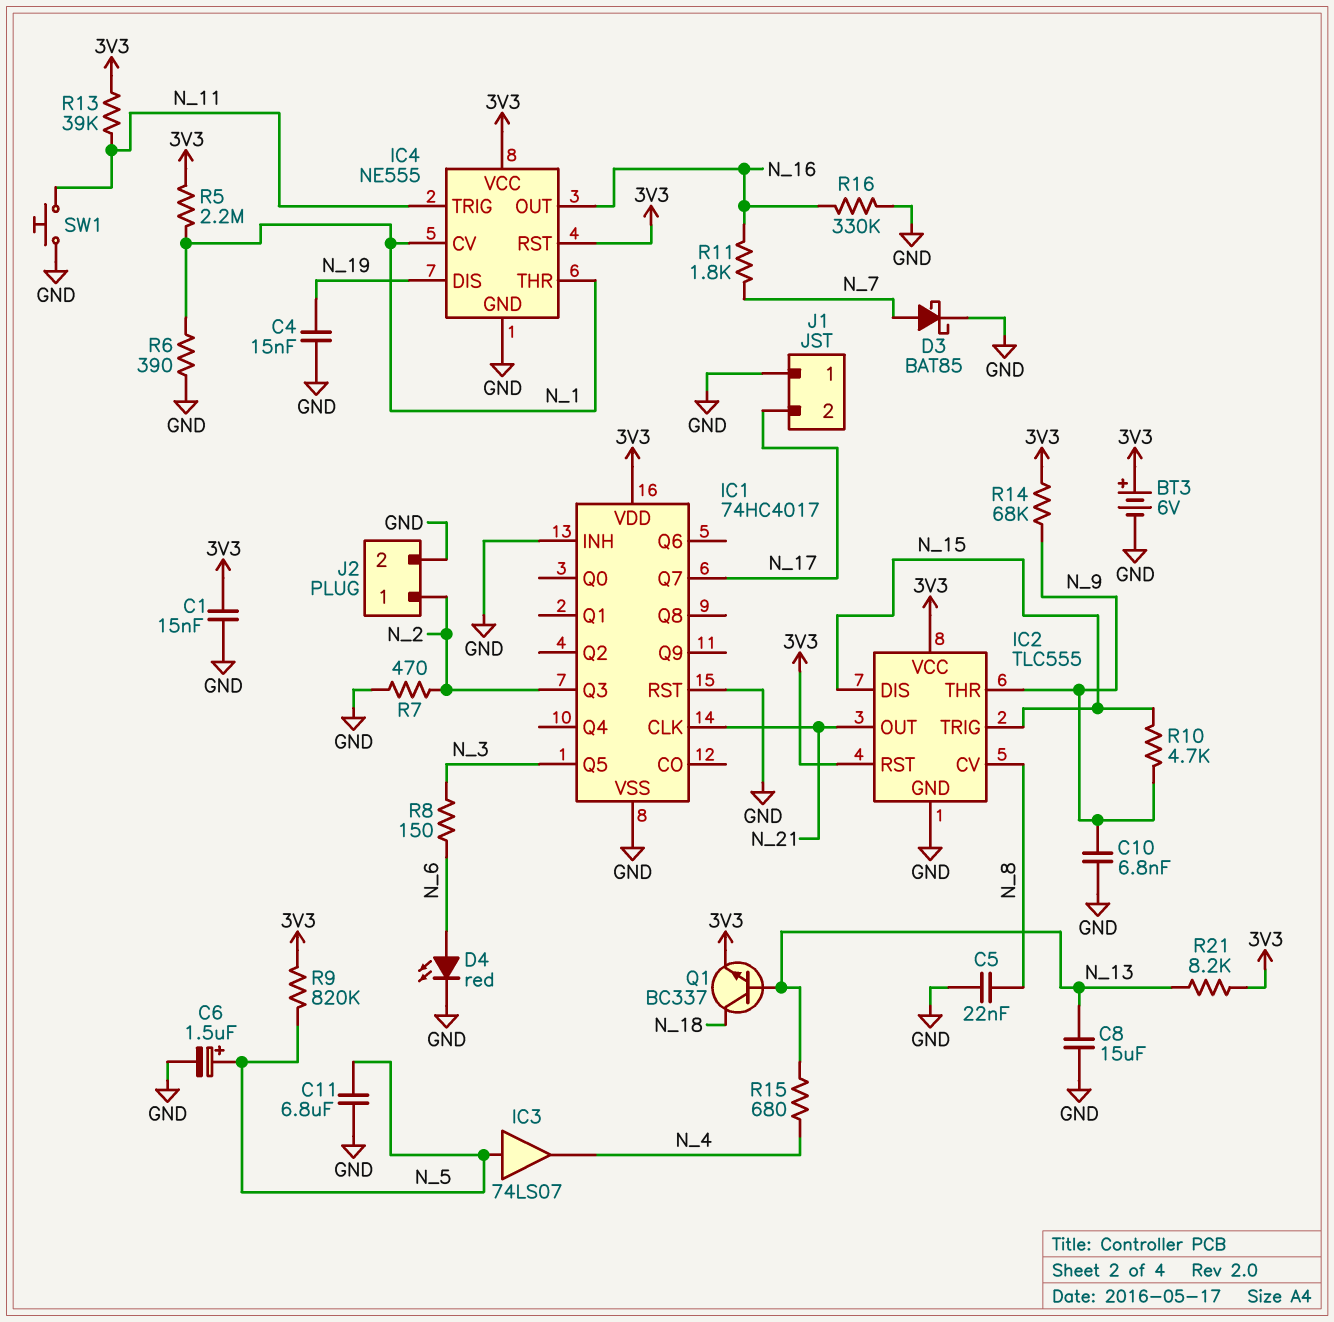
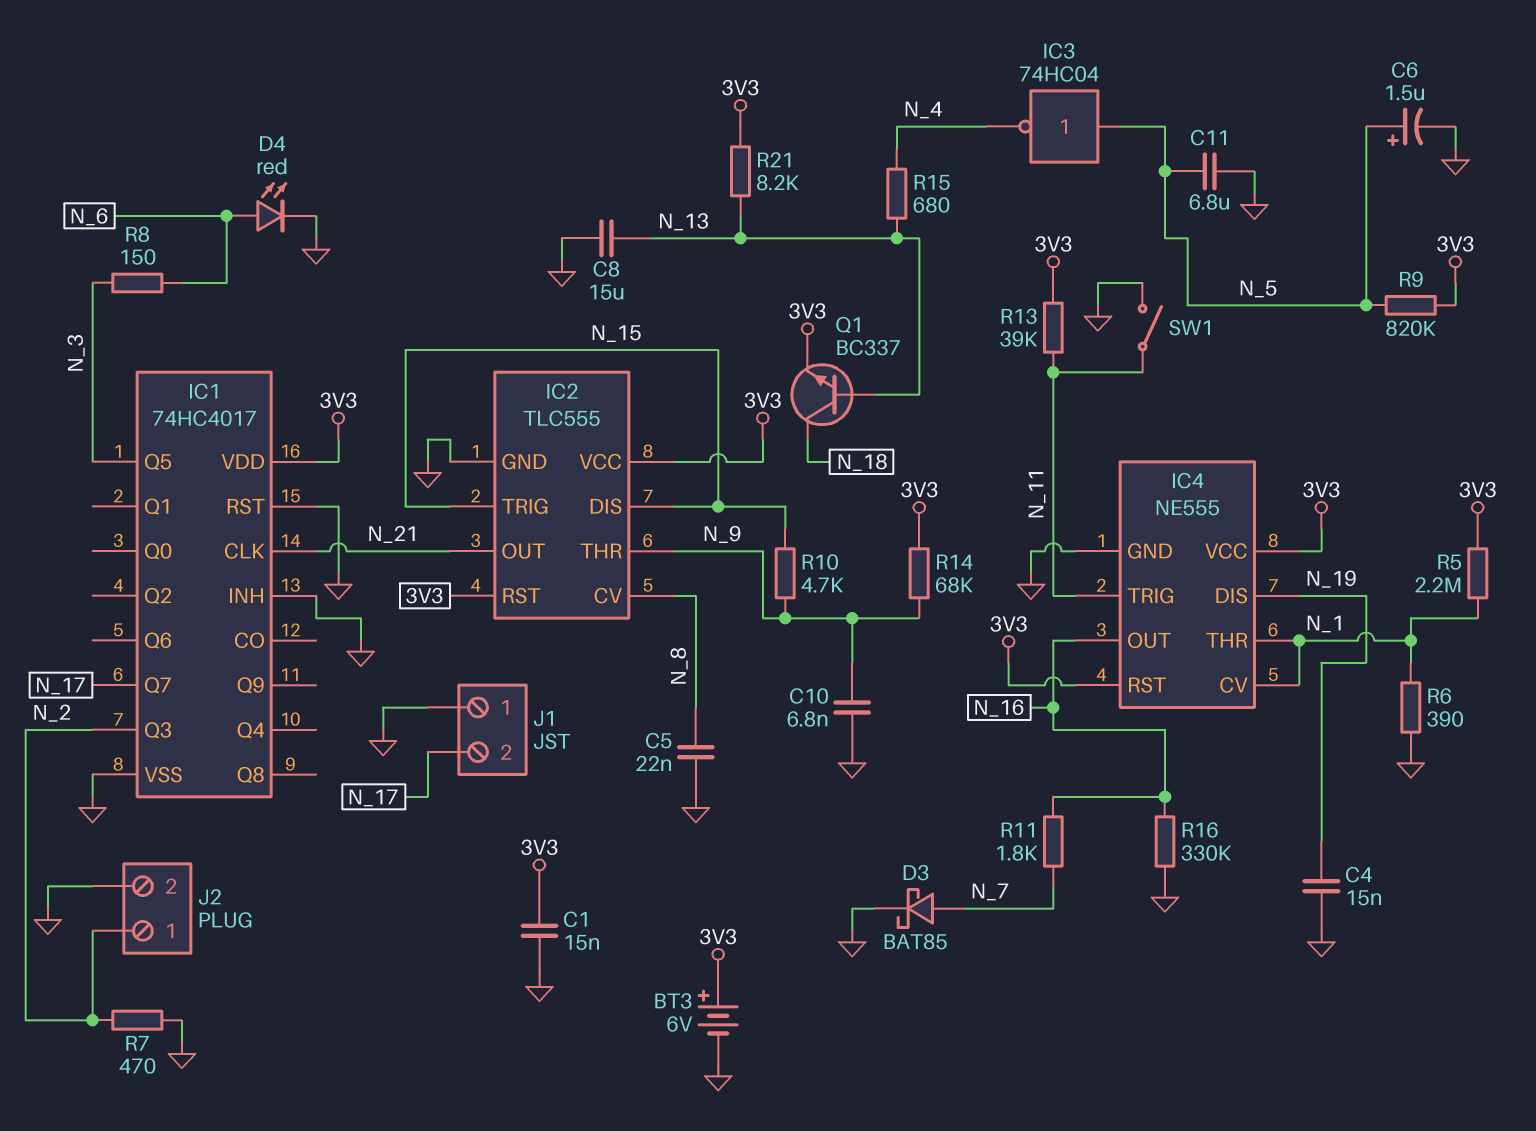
IC3: buffer 74LS07 (in N_5, out N_4) -> NOT 74HC04 (in N_5, out N_4)
SW1: button (GND, N_11) -> switch (GND, N_11)

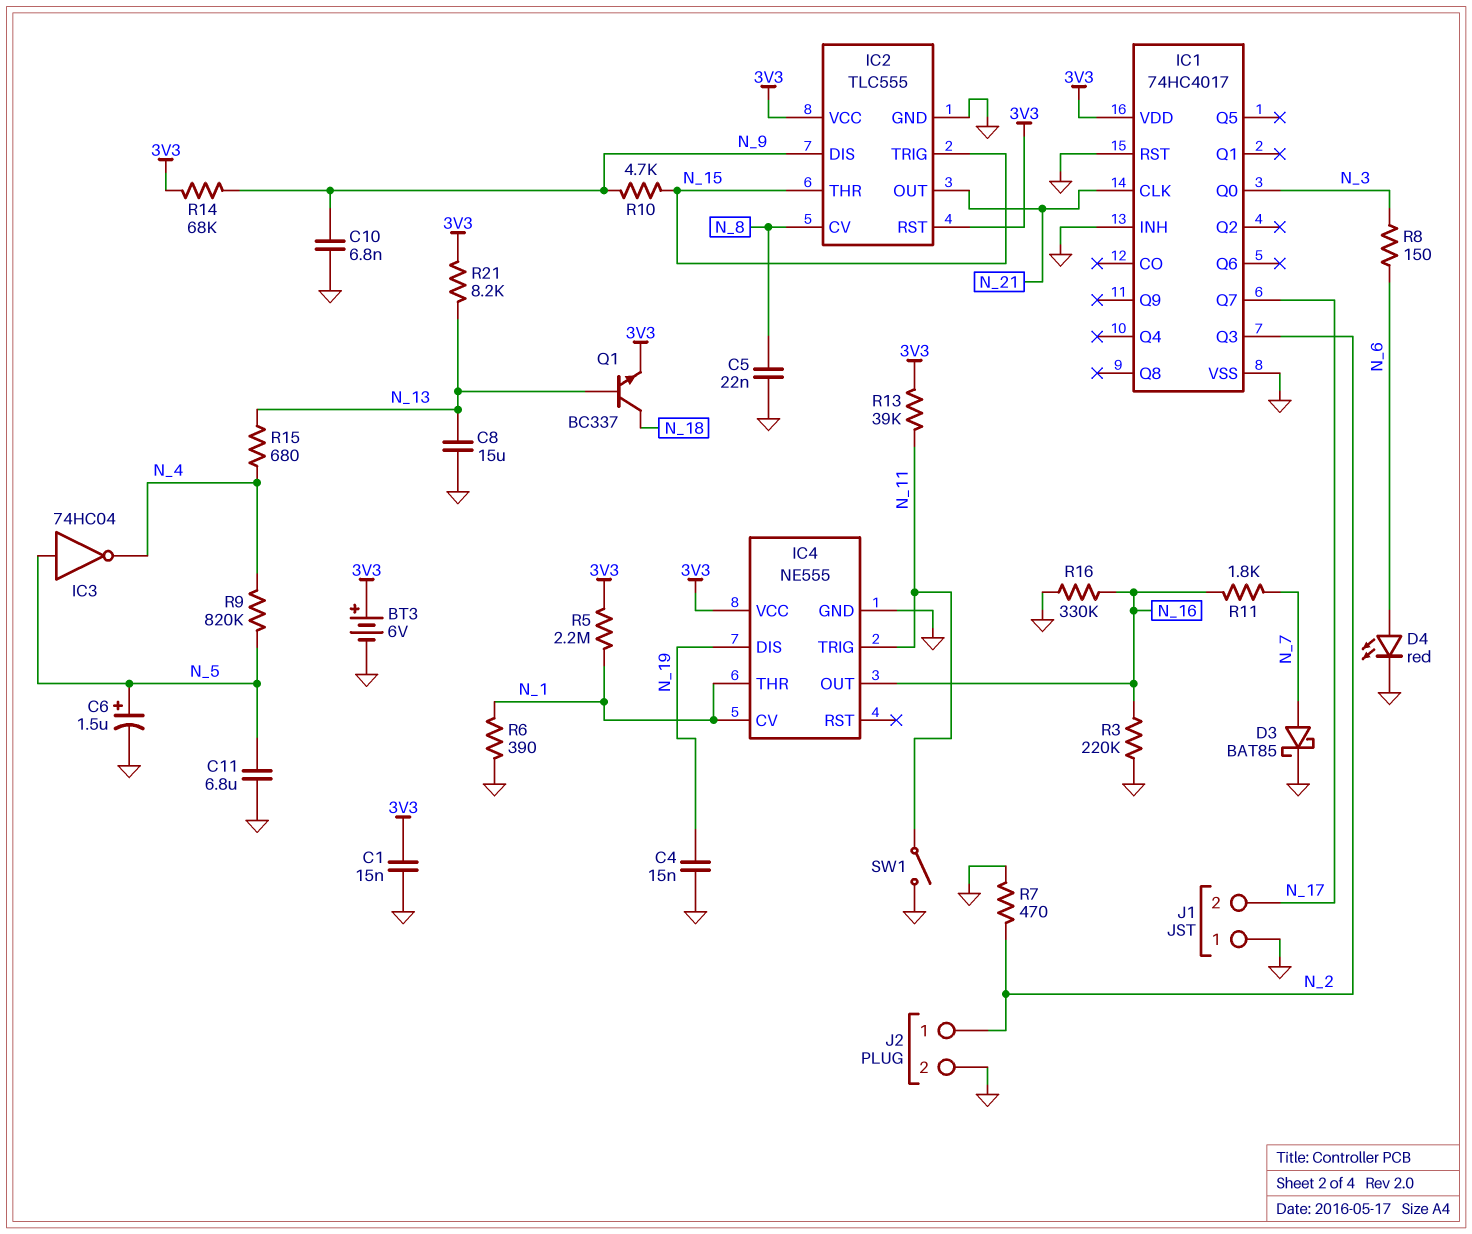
IC1 pin Q0: none -> N_3
IC1 pin Q5: N_3 -> none
IC2 pin DIS: N_15 -> N_9
IC2 pin THR: N_9 -> N_15
IC4 pin RST: 3V3 -> none
R3: none -> 220k (GND, N_16)
R9: 820k (3V3, N_5) -> 820k (N_4, N_5)

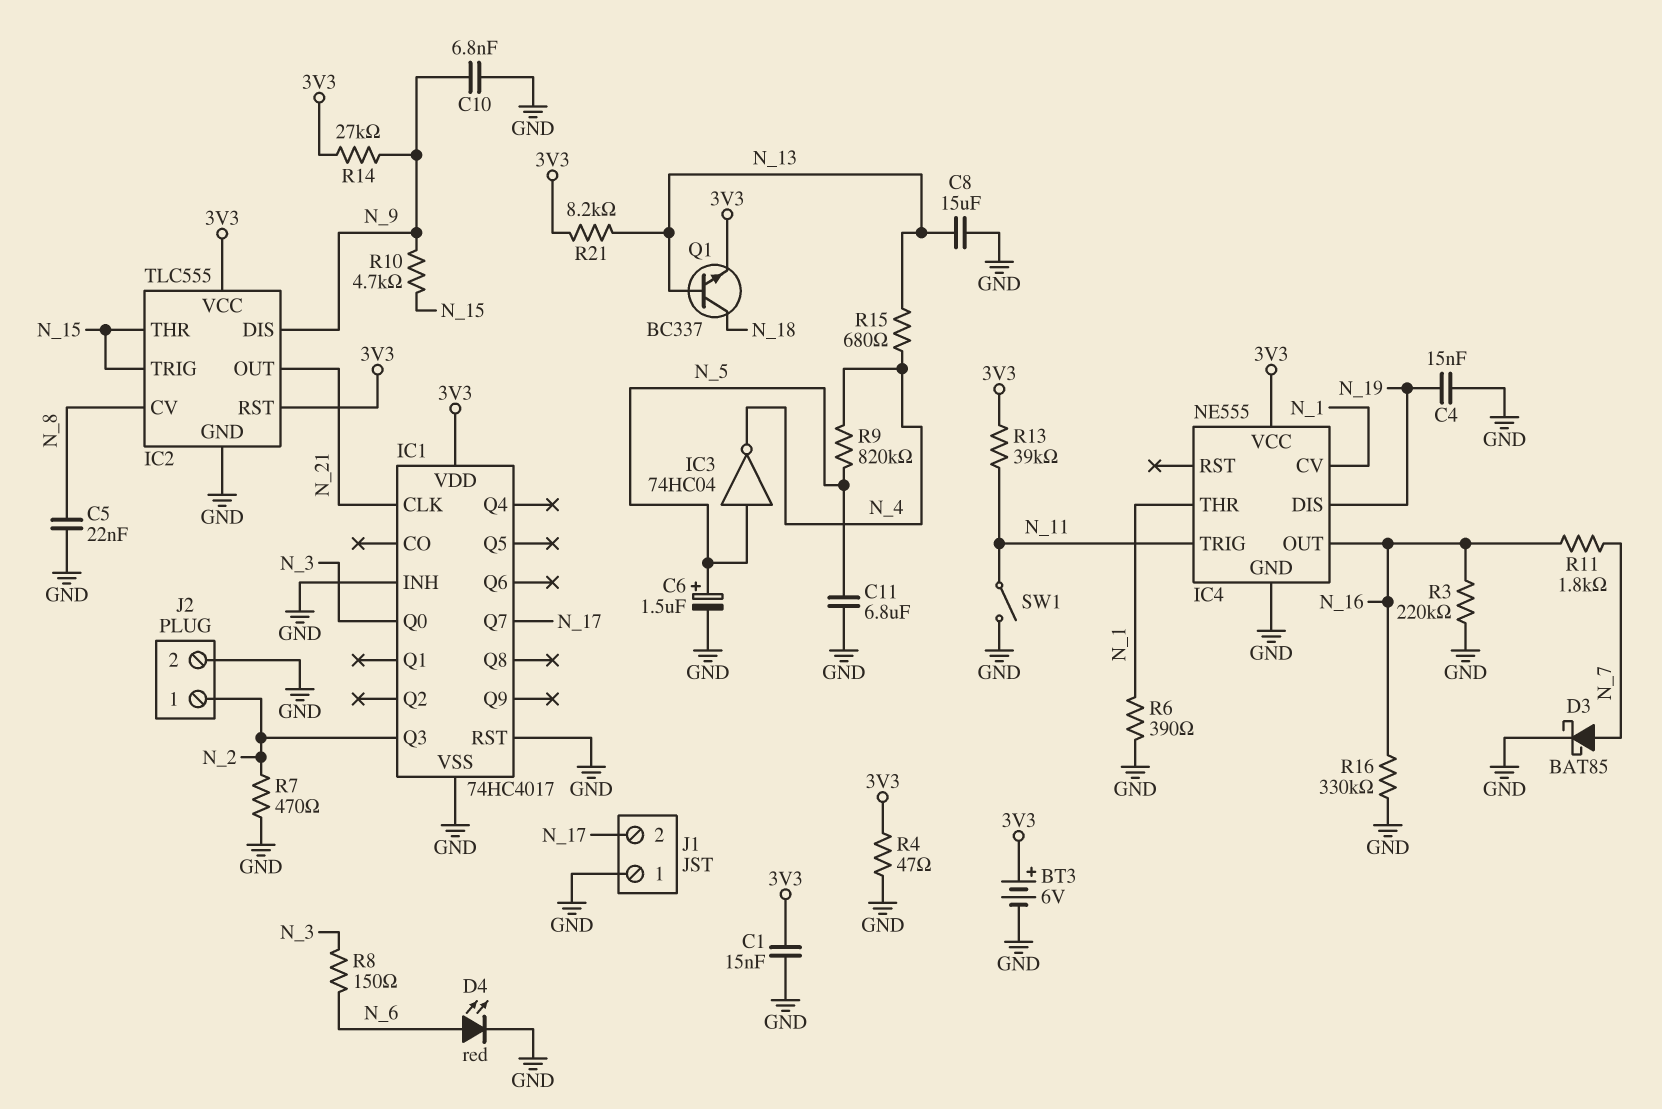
R4: none -> 47 (3V3, GND)
R5: 2.2M (3V3, N_1) -> none
R14: 68k (3V3, N_9) -> 27k (3V3, N_9)

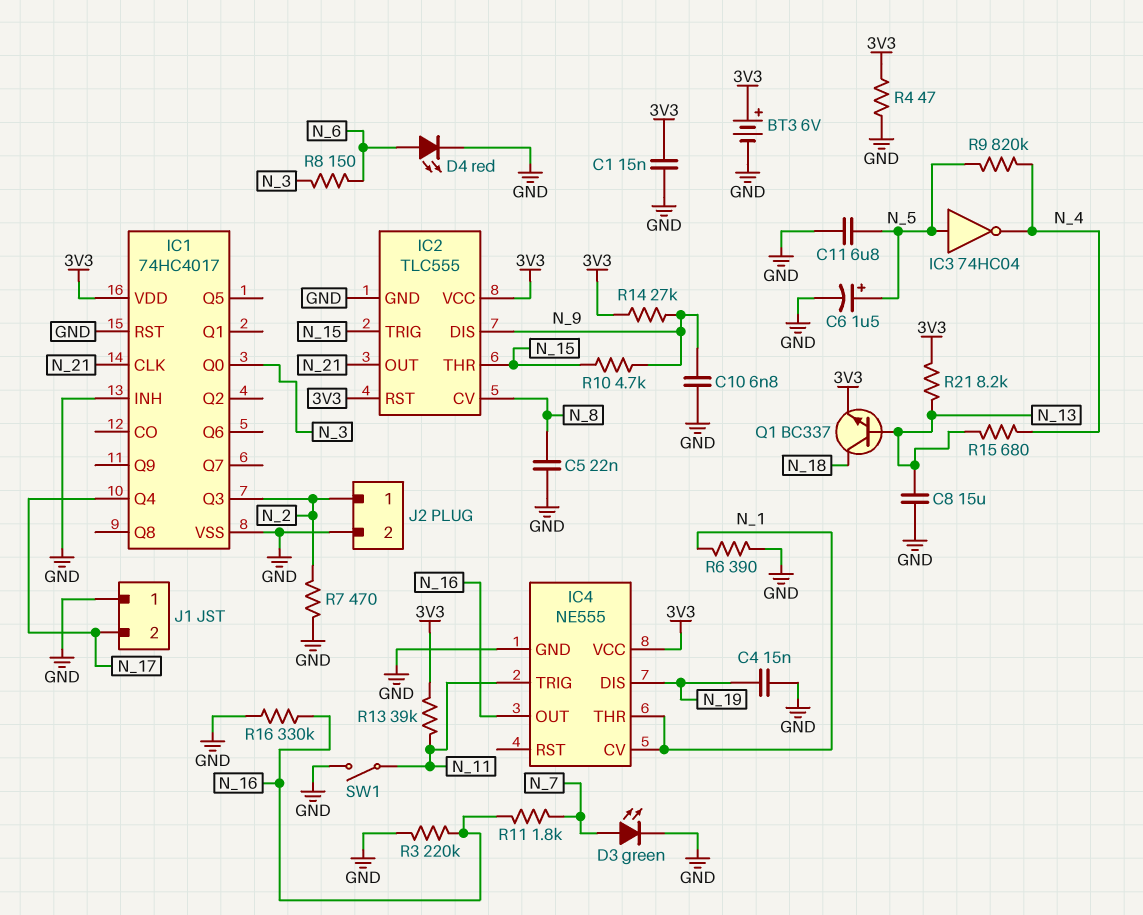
D3: schottky BAT85 (A N_7, K GND) -> LED green (A N_7, K GND)
IC1 pin Q4: none -> N_17
IC1 pin Q7: N_17 -> none

